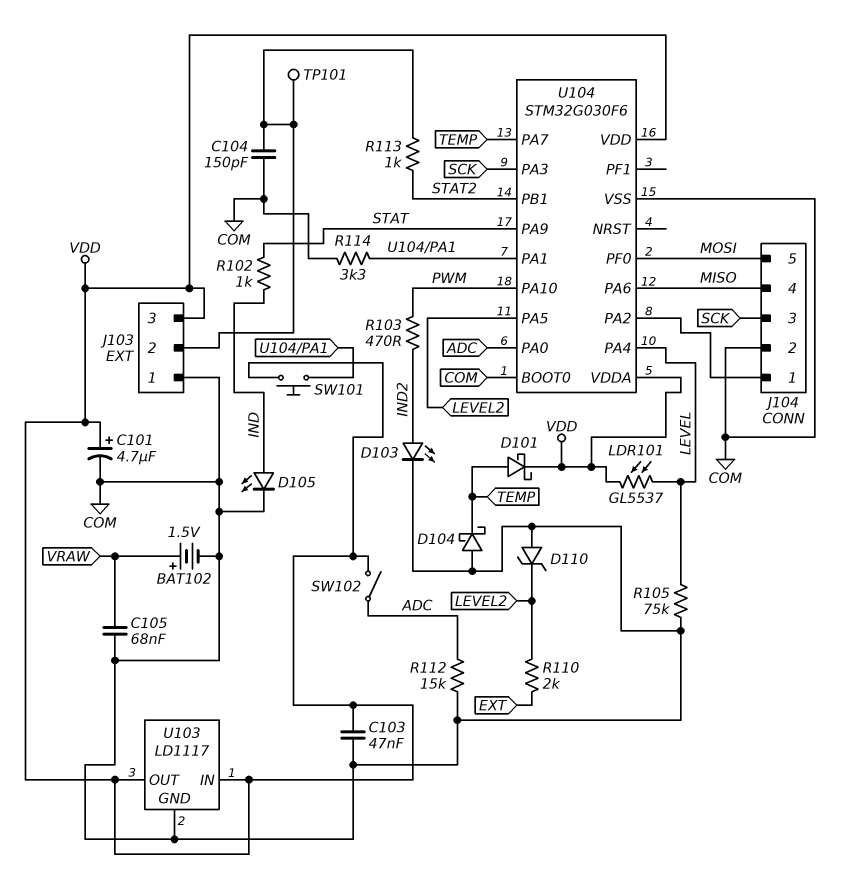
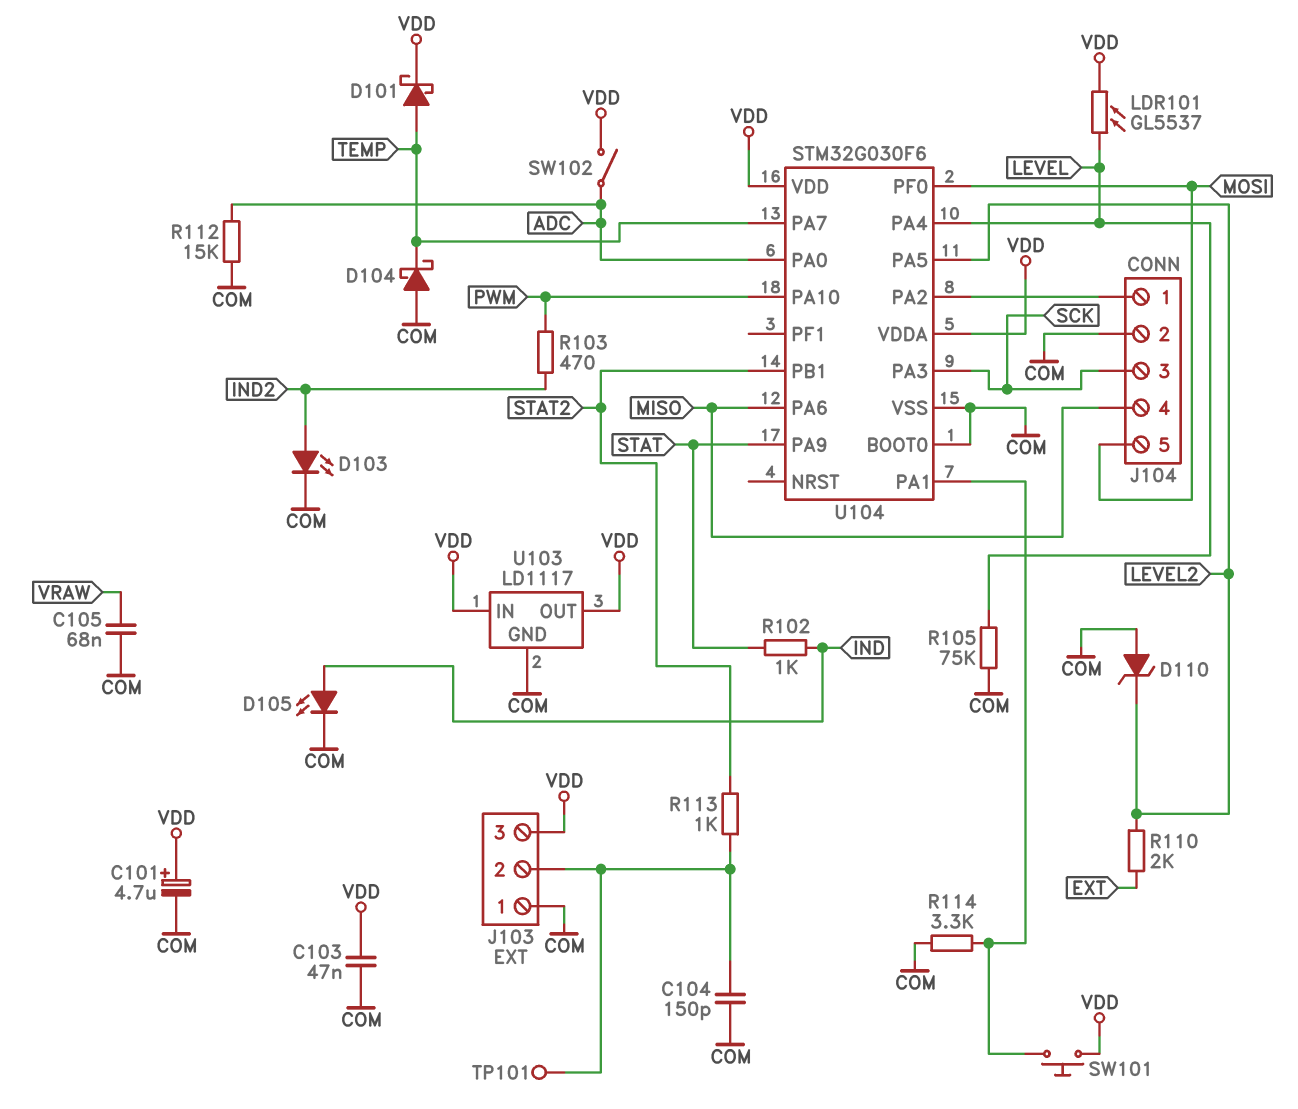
BAT102: 1.5V (plus VRAW, minus COM) -> none

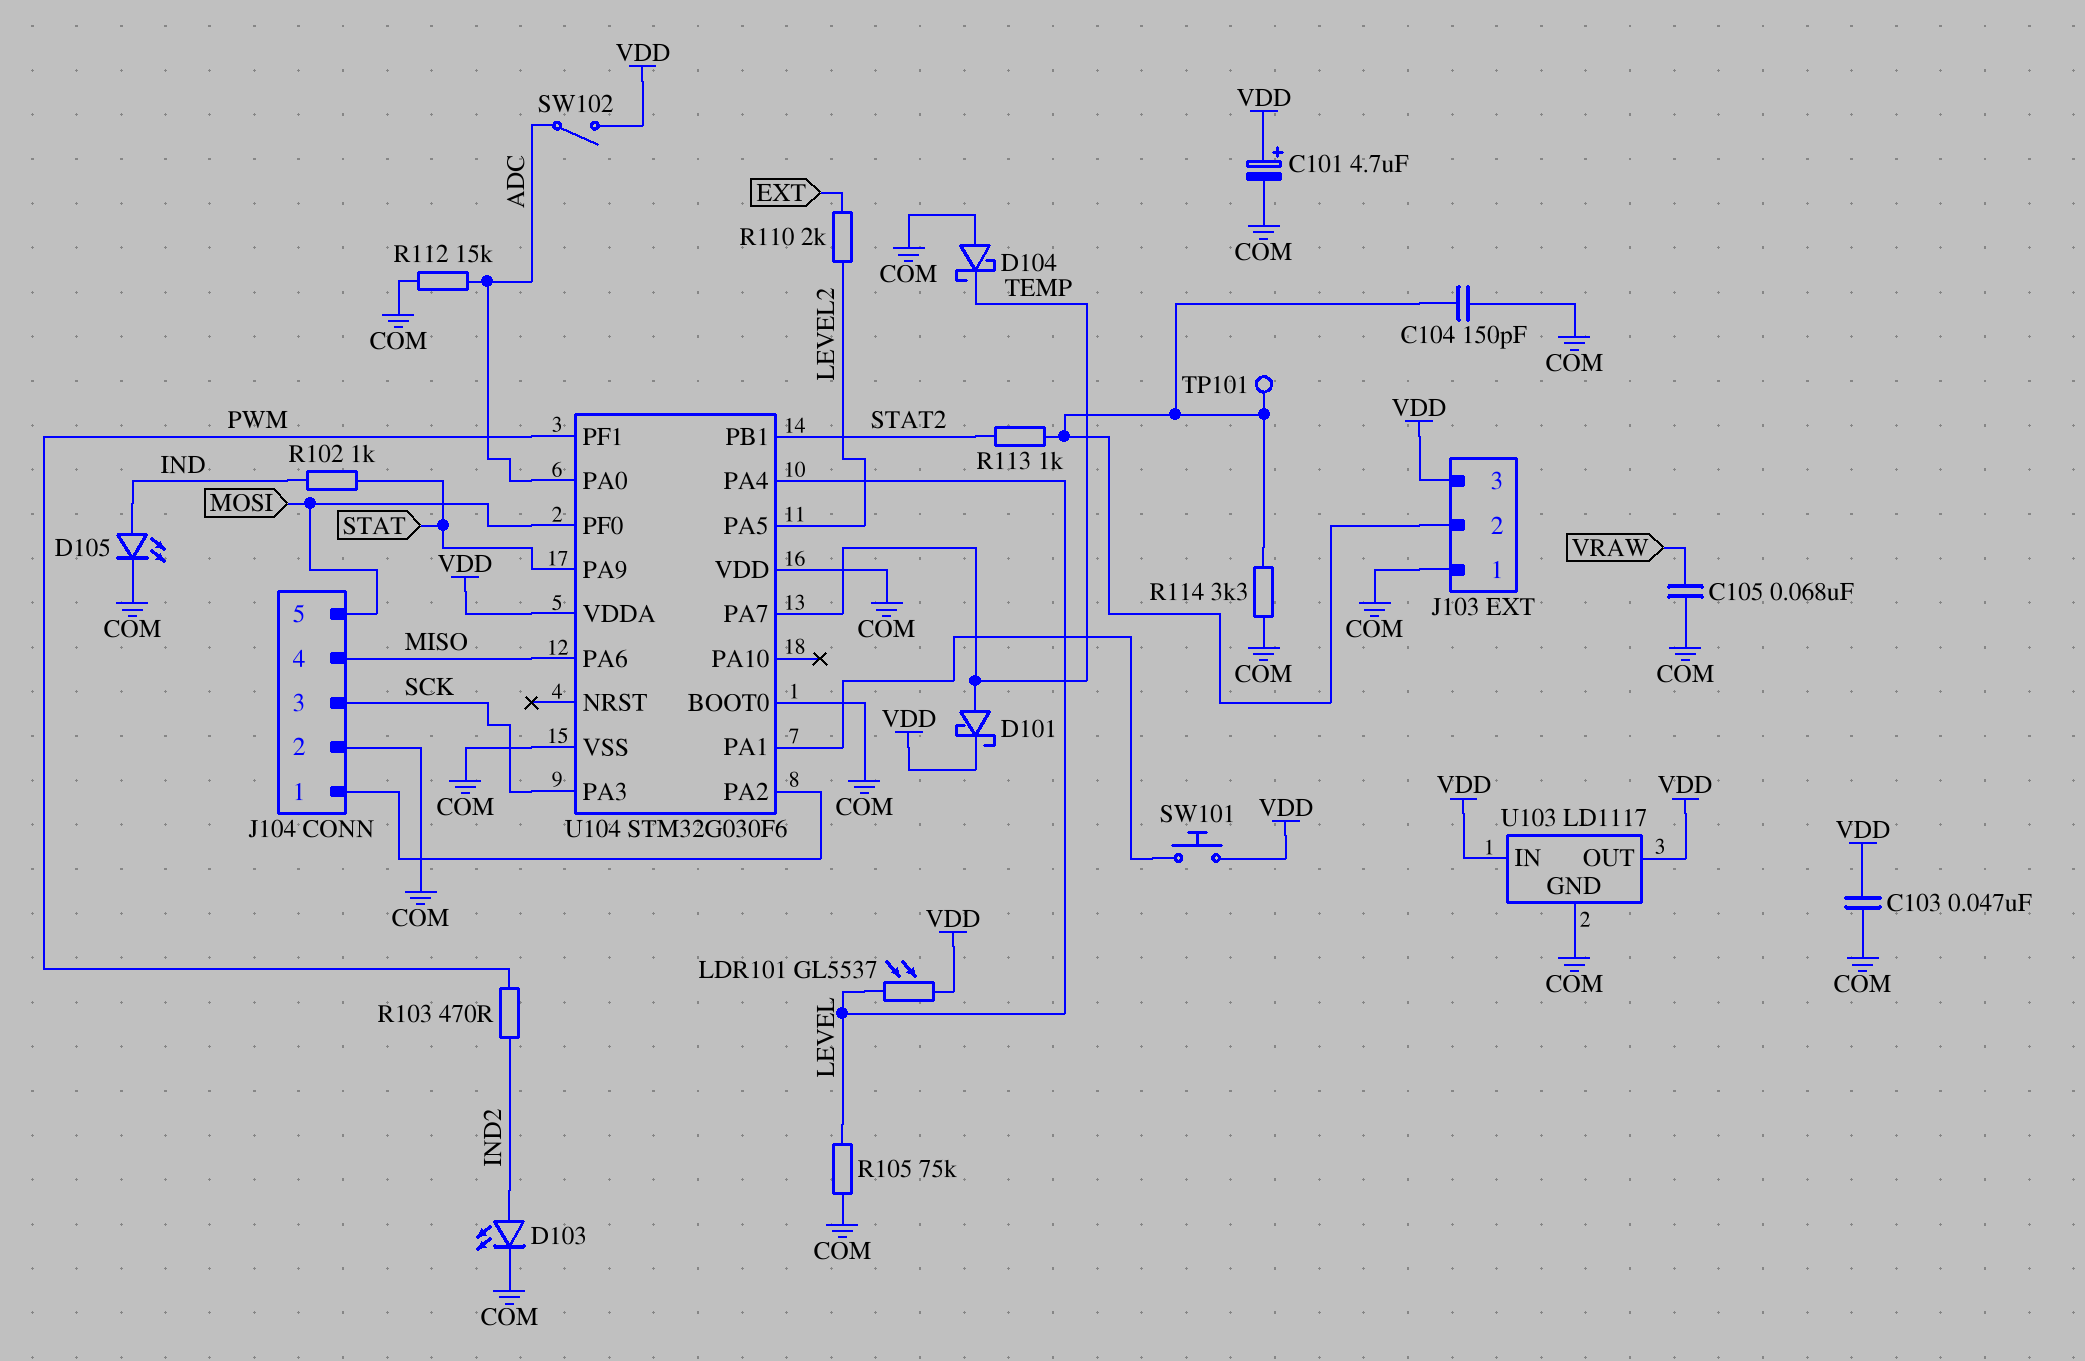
D110: zener (A COM, K LEVEL2) -> none
R114: 3.3k (COM, U104/PA1) -> 3.3k (COM, J103/2)
U104 pin PA10: PWM -> none
U104 pin PF1: none -> PWM
U104 pin VDD: VDD -> COM

